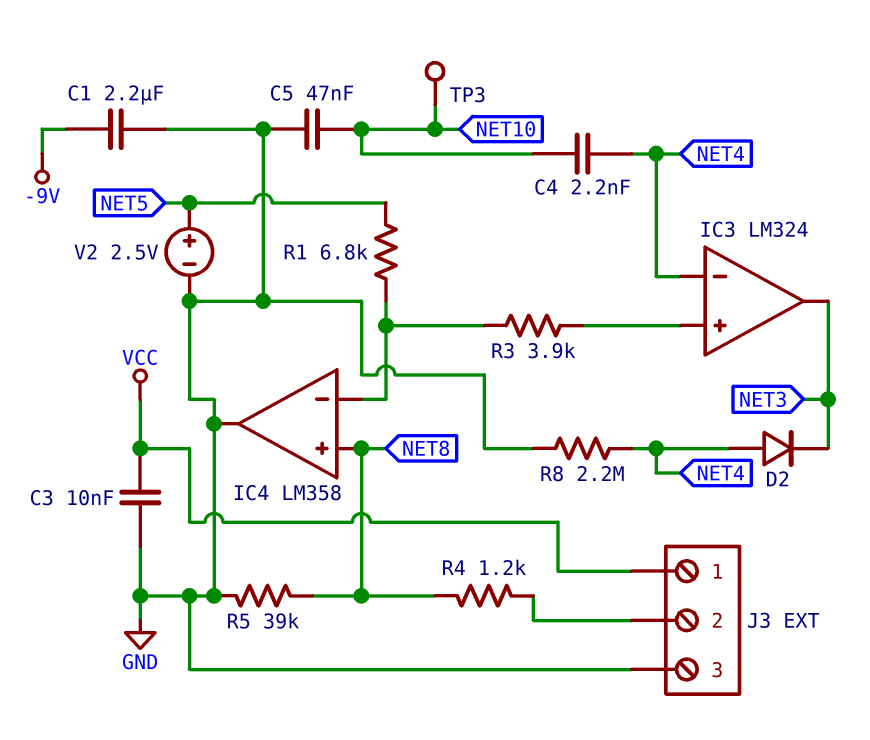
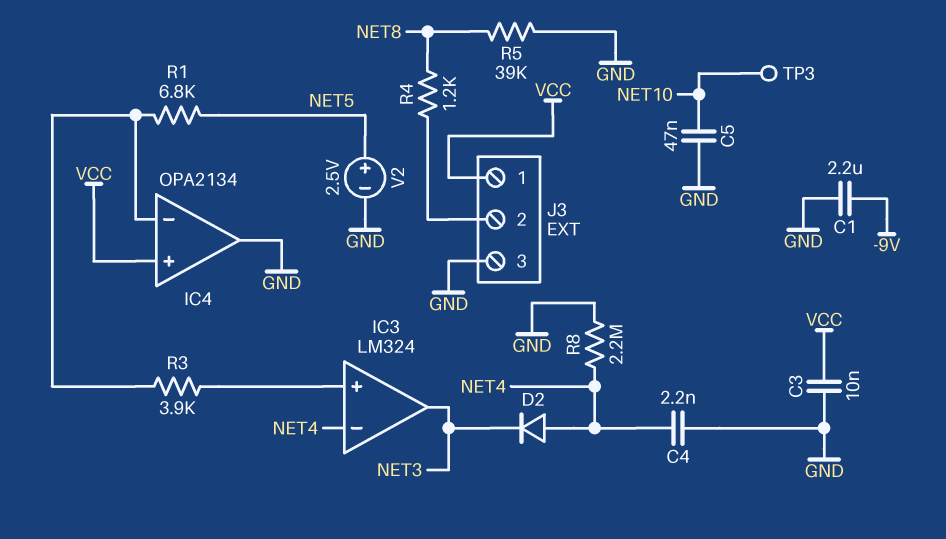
C4: 2.2nF (NET4, NET10) -> 2.2nF (GND, NET4)
IC4: LM358 -> OPA2134
IC4 pin in+: NET8 -> VCC

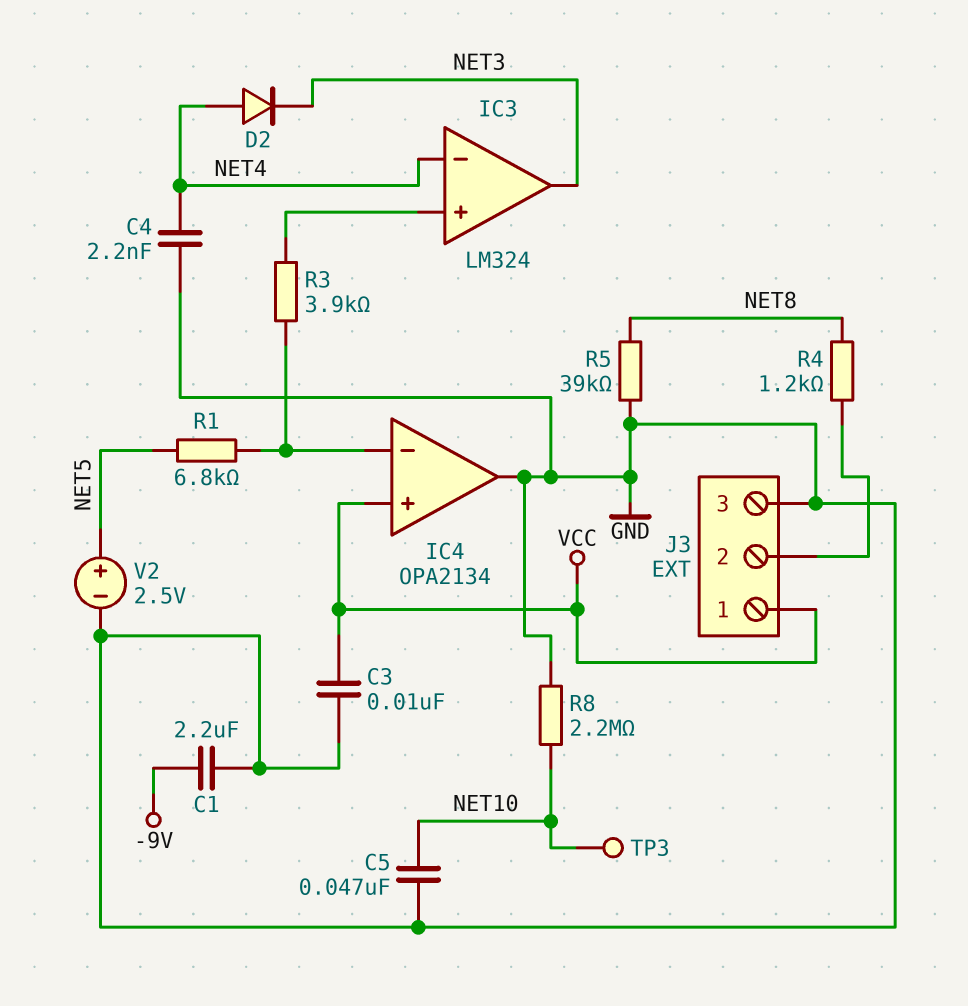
R8: 2.2M (GND, NET4) -> 2.2M (GND, NET10)

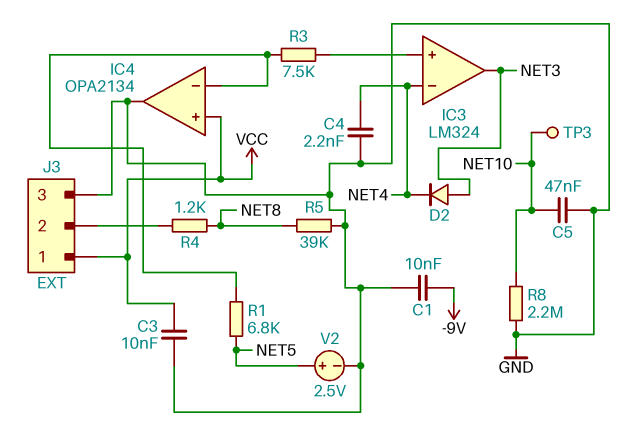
C1: 2.2uF (-9V, GND) -> 10nF (-9V, GND)
D2: diode (A NET4, K NET3) -> diode (A NET3, K NET4)
R3: 3.9k (IC3/in+, IC4/in-) -> 7.5k (IC3/in+, IC4/in-)

